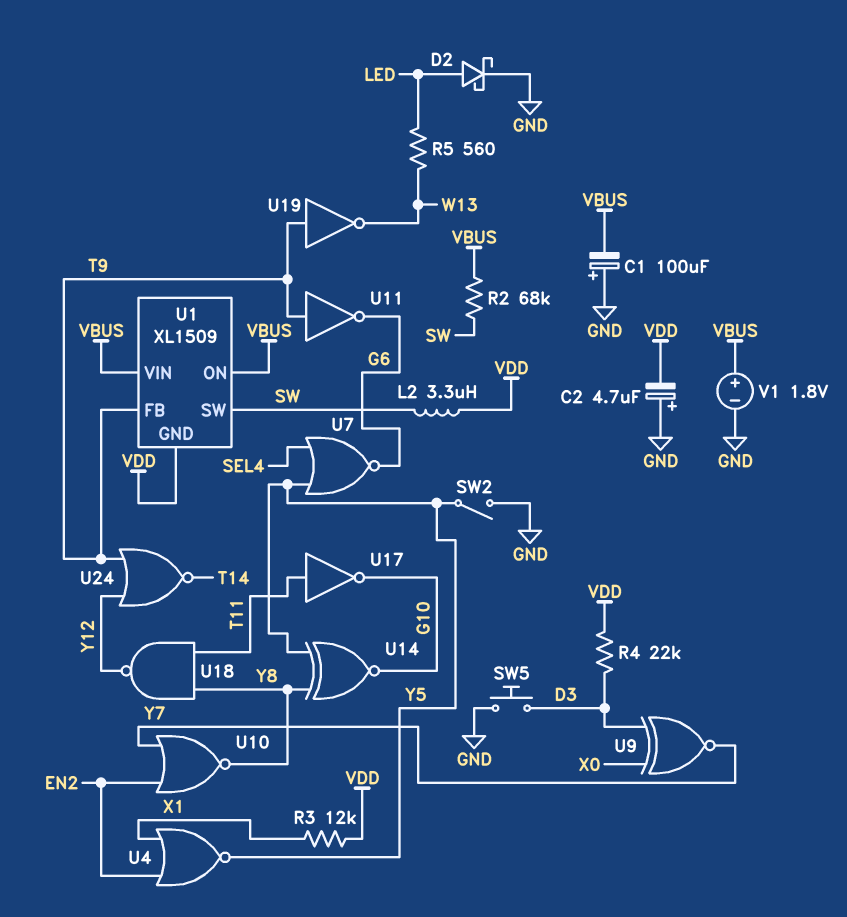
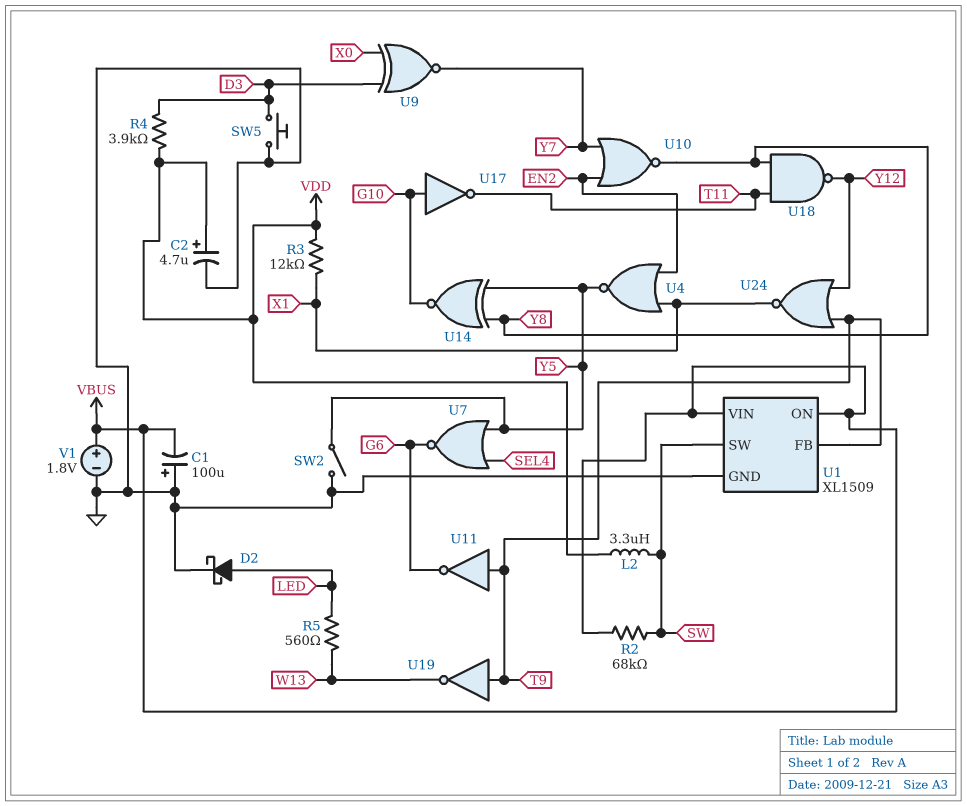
C2: 4.7uF (plus GND, minus VDD) -> 4.7uF (plus VDD, minus GND)
R4: 22k (D3, VDD) -> 3.9k (D3, VDD)
U1 pin GND: VDD -> GND
U17: NOT (in T11, out G10) -> NOT (in G10, out T11)
U24: NOR (in T9, in Y12, out T14) -> NOR (in T9, in Y12, out X1)

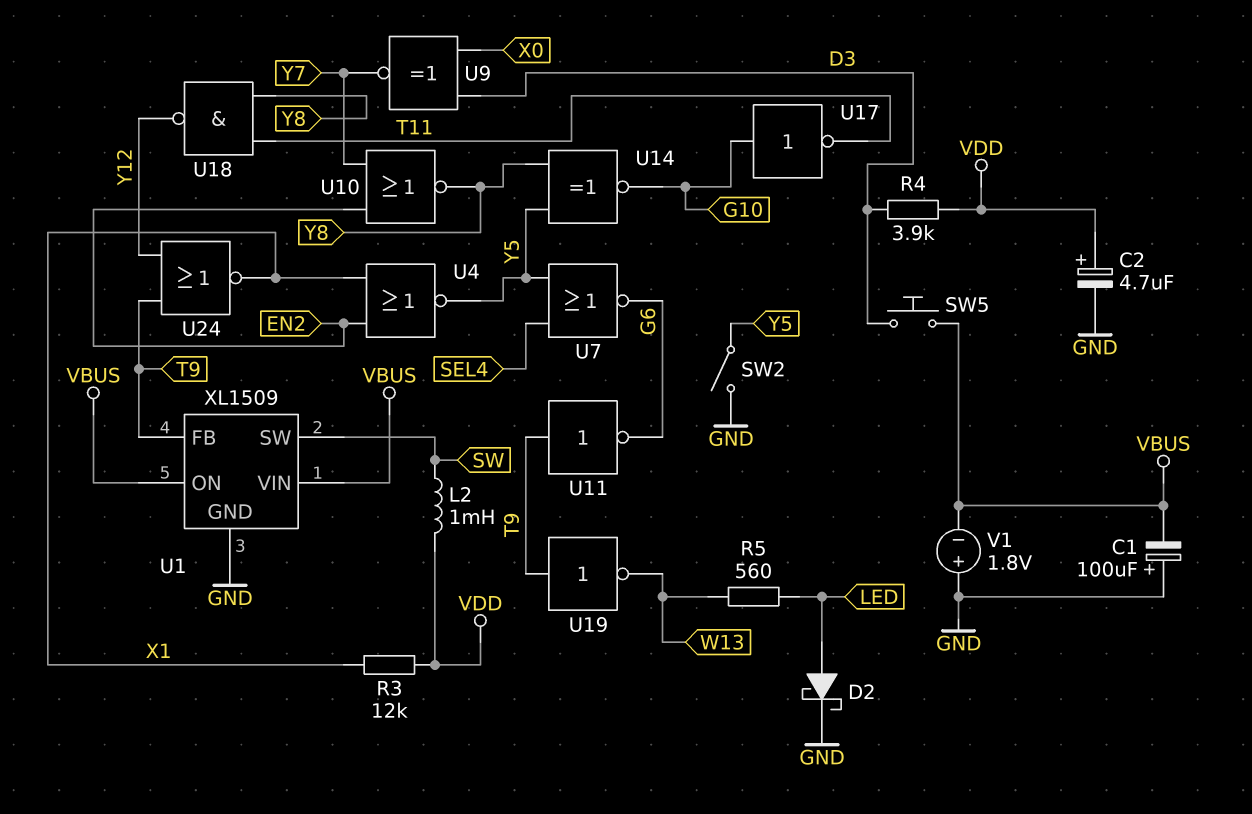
L2: 3.3uH (SW, VDD) -> 1mH (SW, VDD)
R2: 68k (SW, VBUS) -> none
SW5: button (D3, GND) -> button (D3, VBUS)
V1: 1.8V (plus VBUS, minus GND) -> 1.8V (plus GND, minus VBUS)

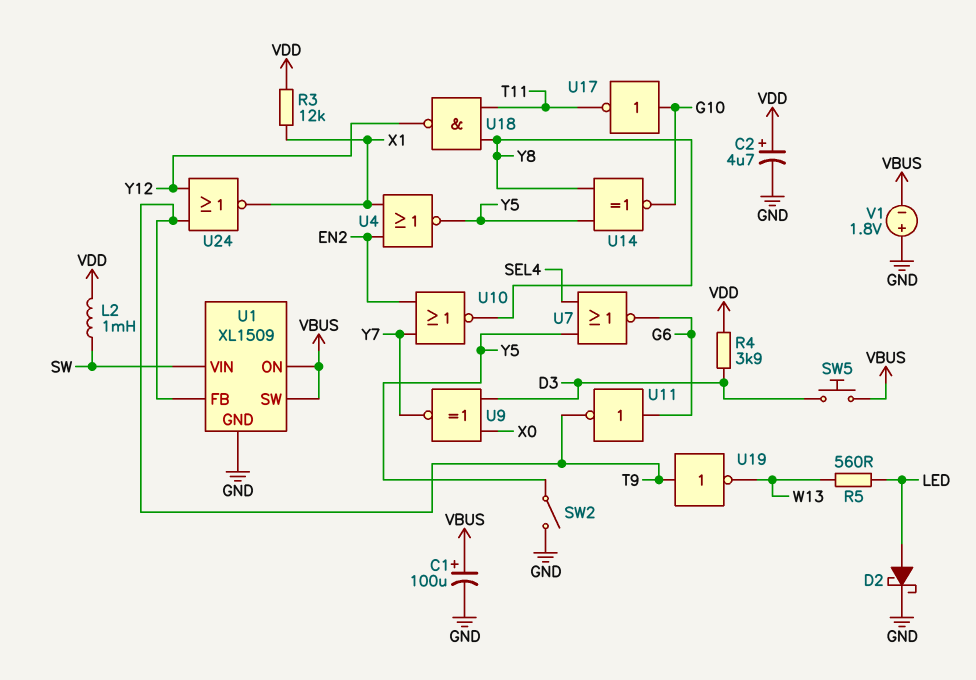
C1: 100uF (plus GND, minus VBUS) -> 100uF (plus VBUS, minus GND)
U1 pin SW: SW -> VBUS
U1 pin VIN: VBUS -> SW
U11: NOT (in T9, out G6) -> NOT (in G6, out T9)

